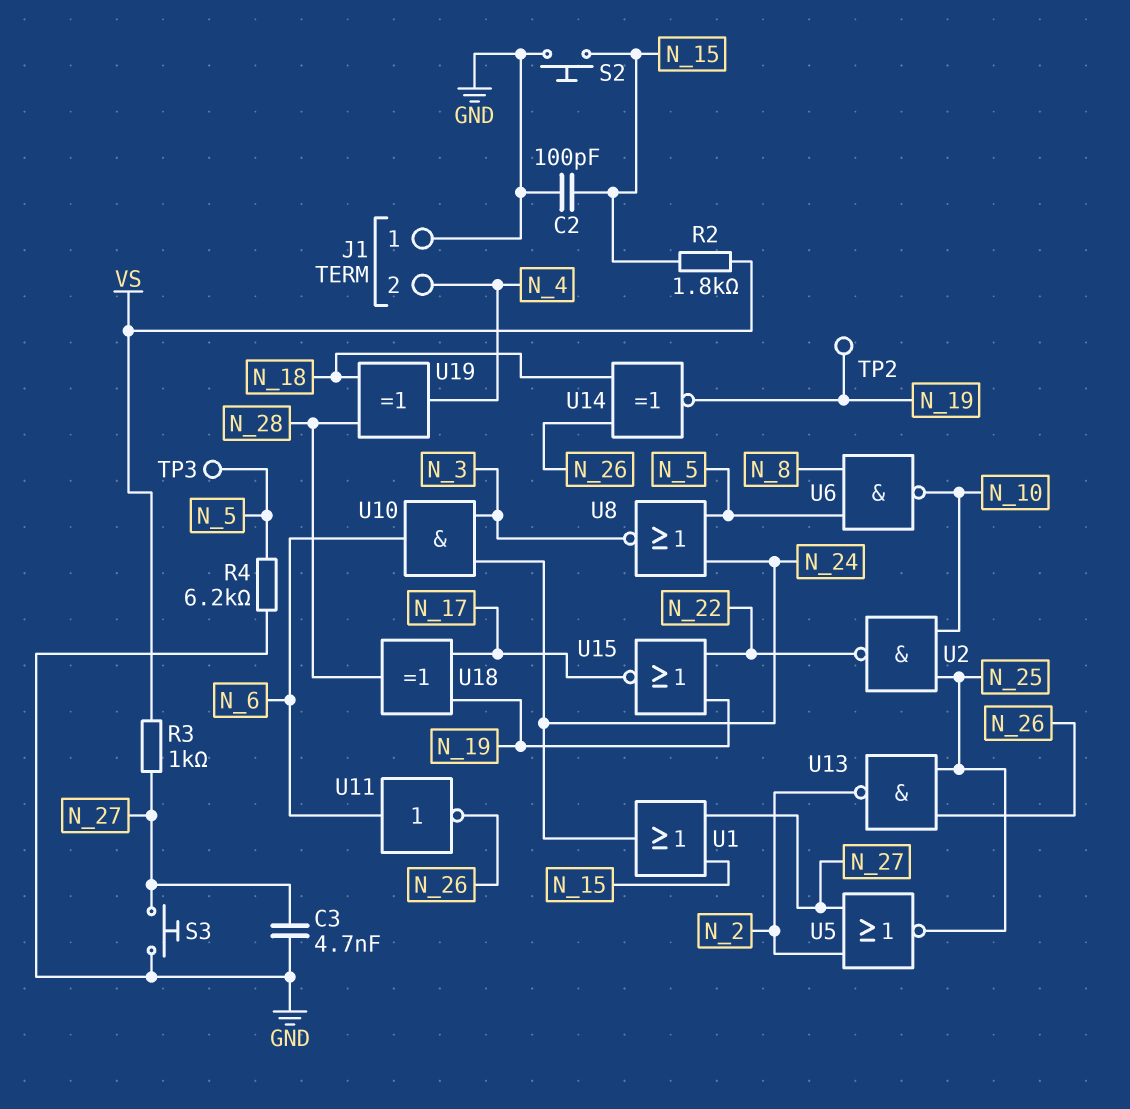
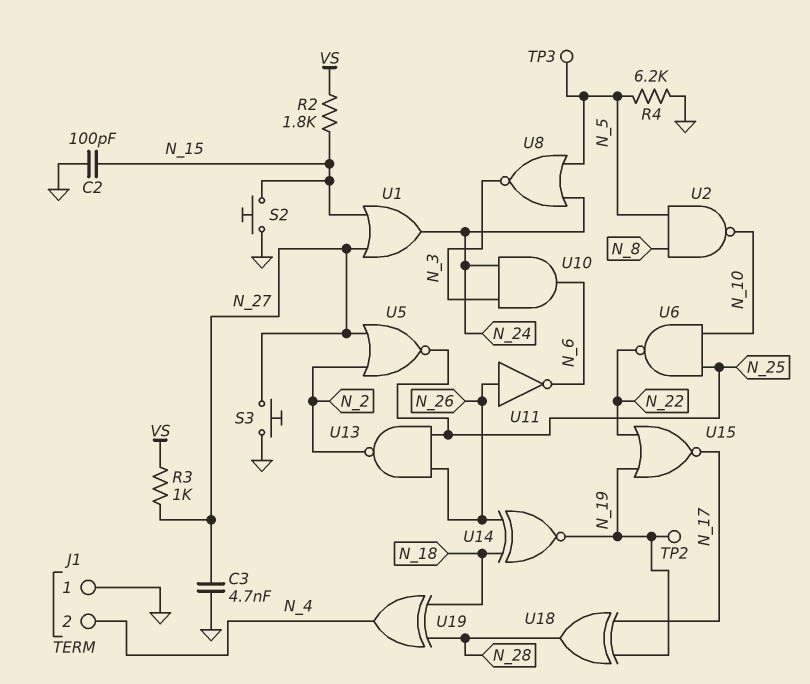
U2: NAND (in N_10, in N_25, out N_22) -> NAND (in N_5, in N_8, out N_10)
U6: NAND (in N_5, in N_8, out N_10) -> NAND (in N_10, in N_25, out N_22)
U11: NOT (in N_6, out N_26) -> NOT (in N_26, out N_6)

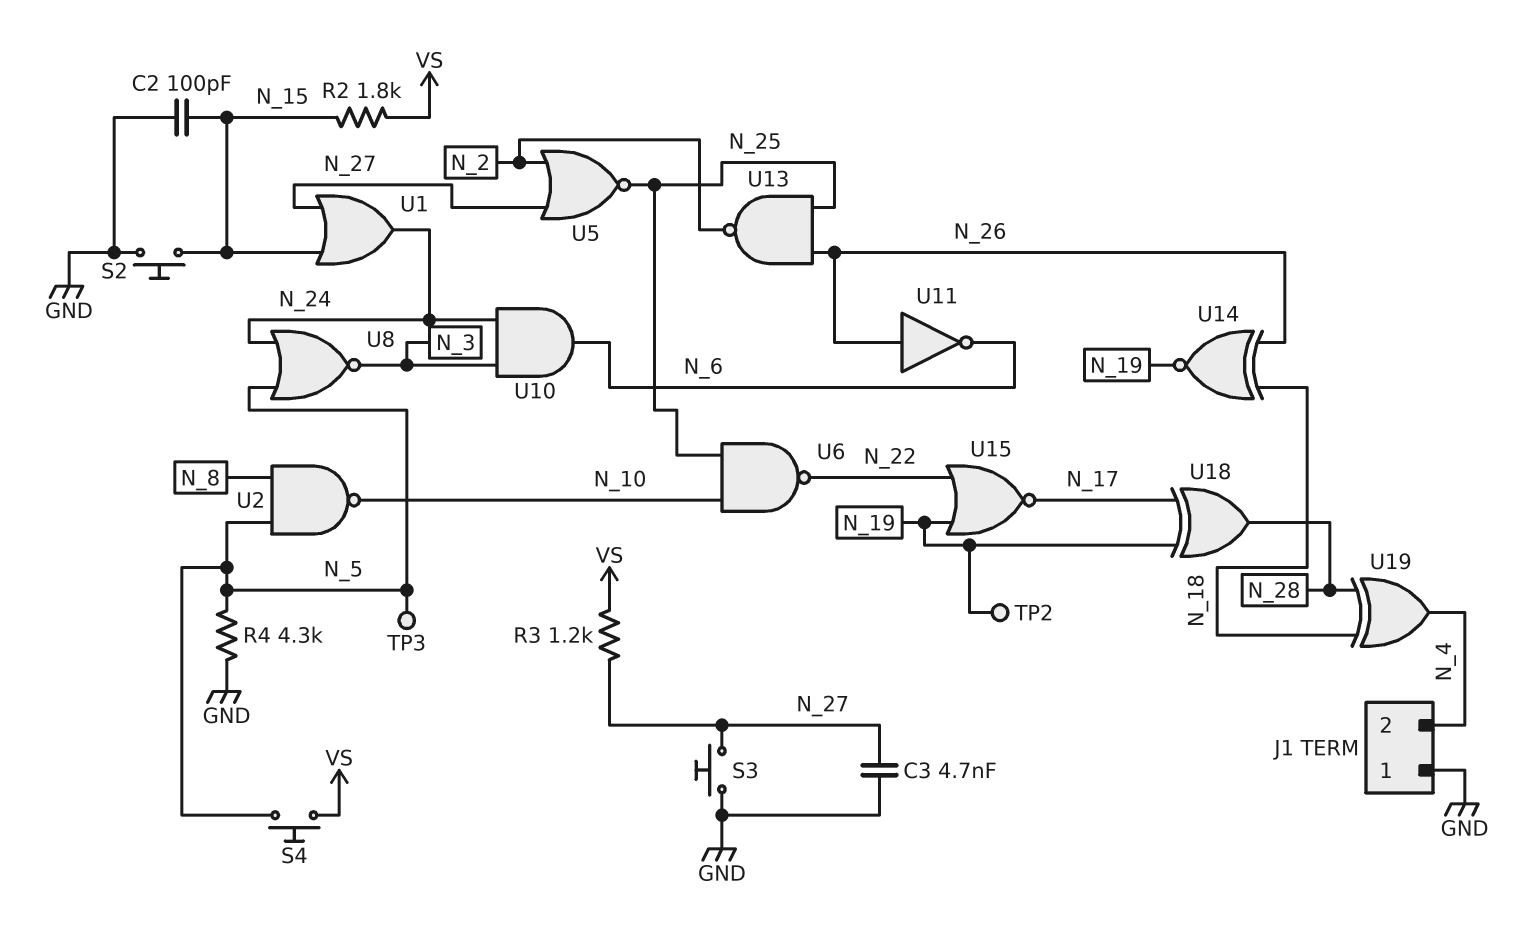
R3: 1k (N_27, VS) -> 1.2k (N_27, VS)
R4: 6.2k (GND, N_5) -> 4.3k (GND, N_5)
S4: none -> button (N_5, VS)

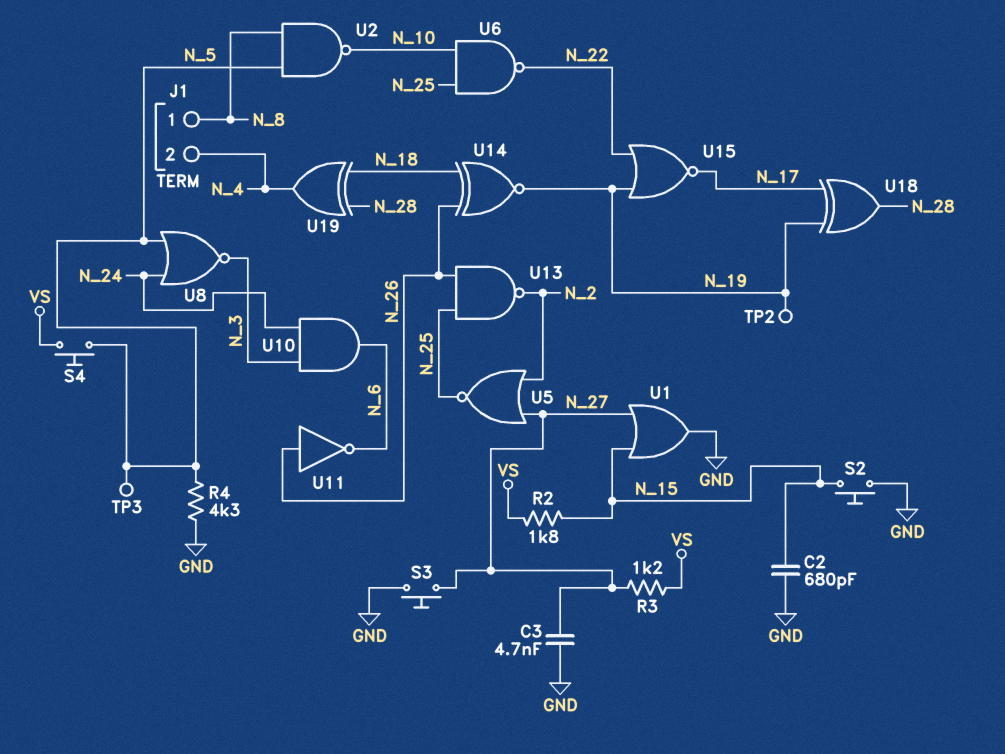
C2: 100pF (GND, N_15) -> 680pF (GND, N_15)
J1 pin 1: GND -> N_8
U1: OR (in N_15, in N_27, out N_24) -> OR (in N_15, in N_27, out GND)

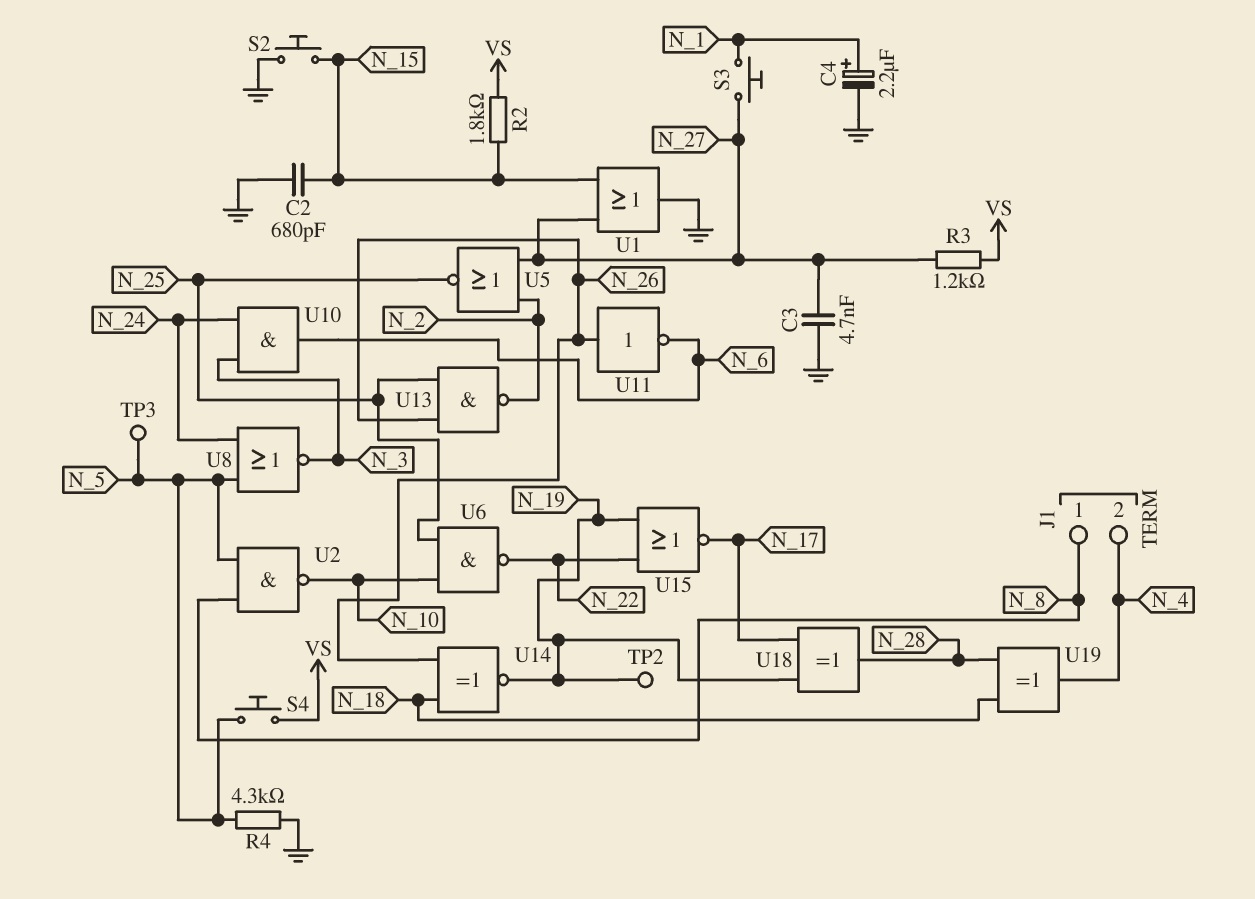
C4: none -> 2.2uF (plus N_1, minus GND)
S3: button (GND, N_27) -> button (N_1, N_27)

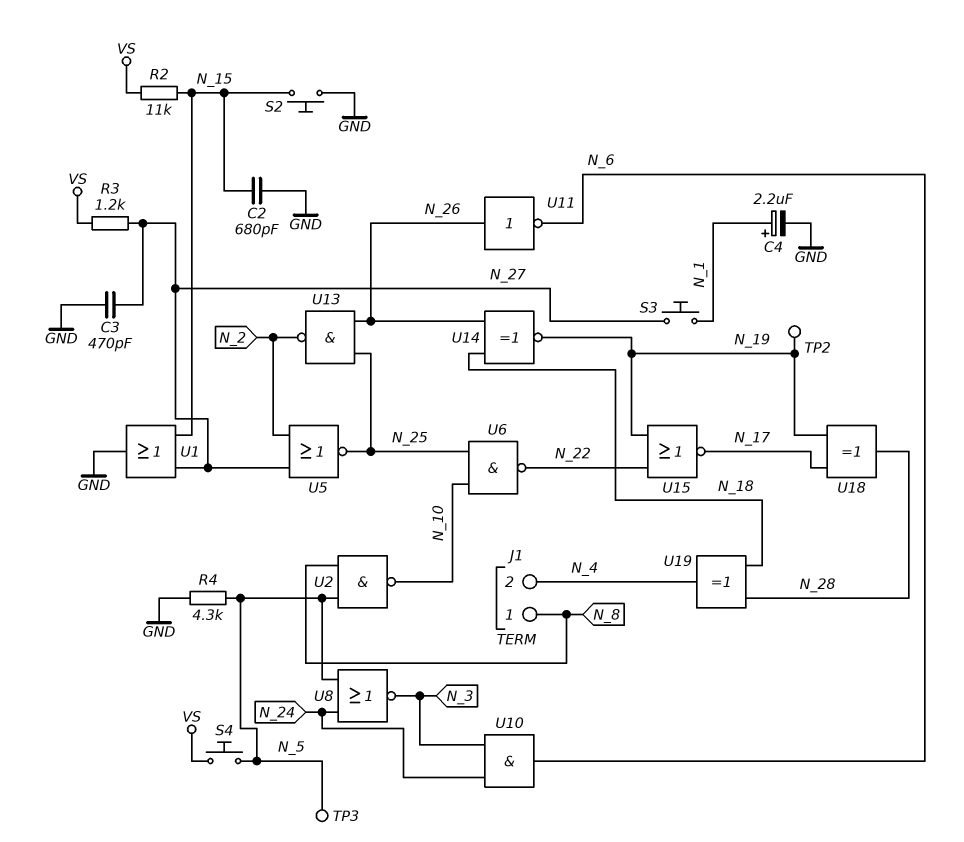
C3: 4.7nF (GND, N_27) -> 470pF (GND, N_27)
R2: 1.8k (N_15, VS) -> 11k (N_15, VS)

